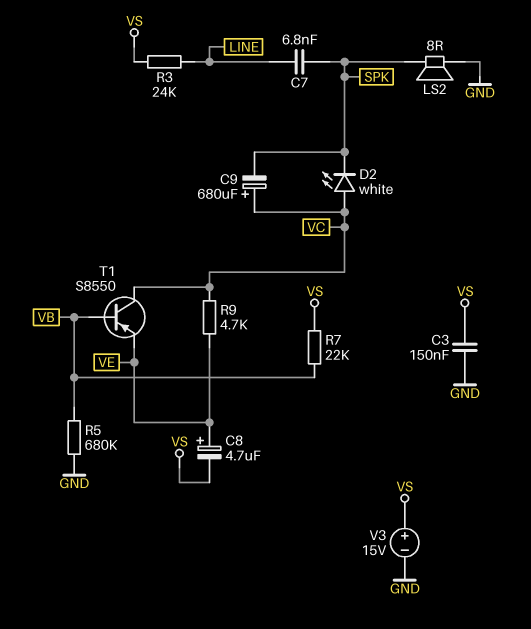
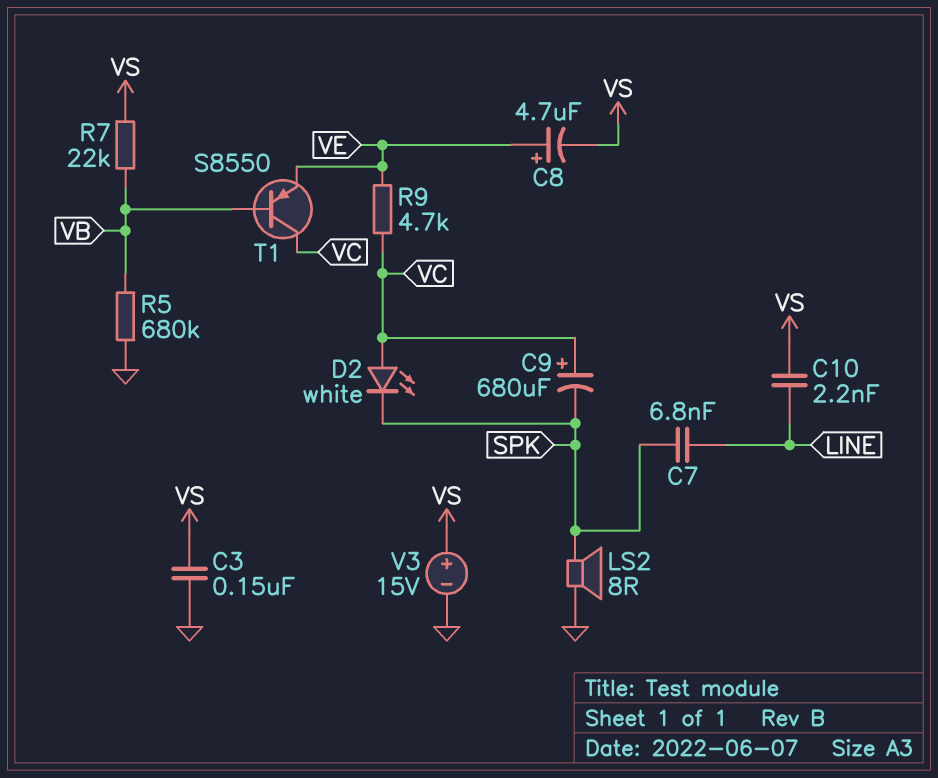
C10: none -> 2.2nF (LINE, VS)
R3: 24k (LINE, VS) -> none

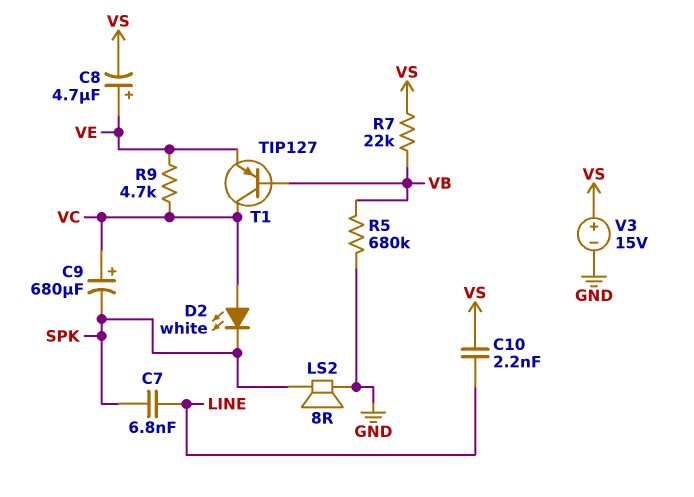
C3: 150nF (GND, VS) -> none
T1: PNP S8550 (B VB, C VC, E VE) -> PNP TIP127 (B VB, C VC, E VE)

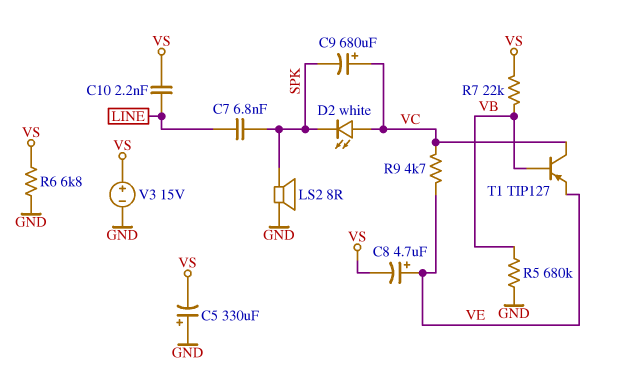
C5: none -> 330uF (plus GND, minus VS)
R6: none -> 6.8k (GND, VS)

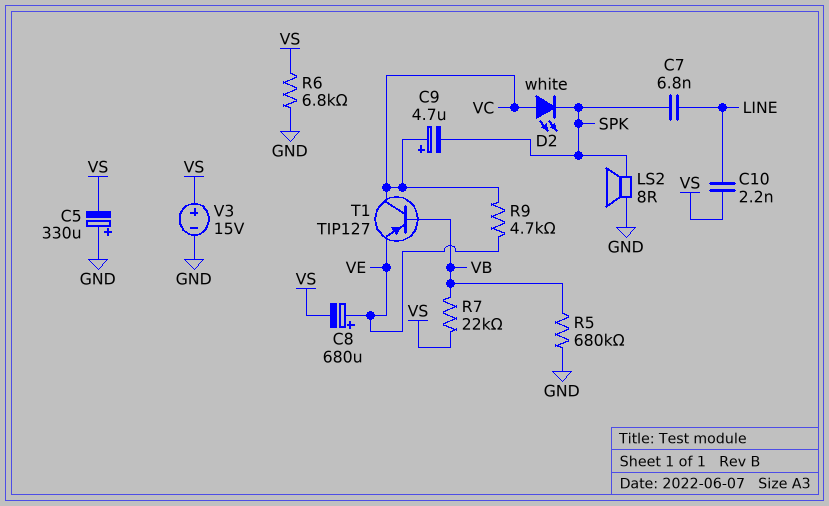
C8: 4.7uF (plus VE, minus VS) -> 680uF (plus VE, minus VS)
C9: 680uF (plus VC, minus SPK) -> 4.7uF (plus VC, minus SPK)

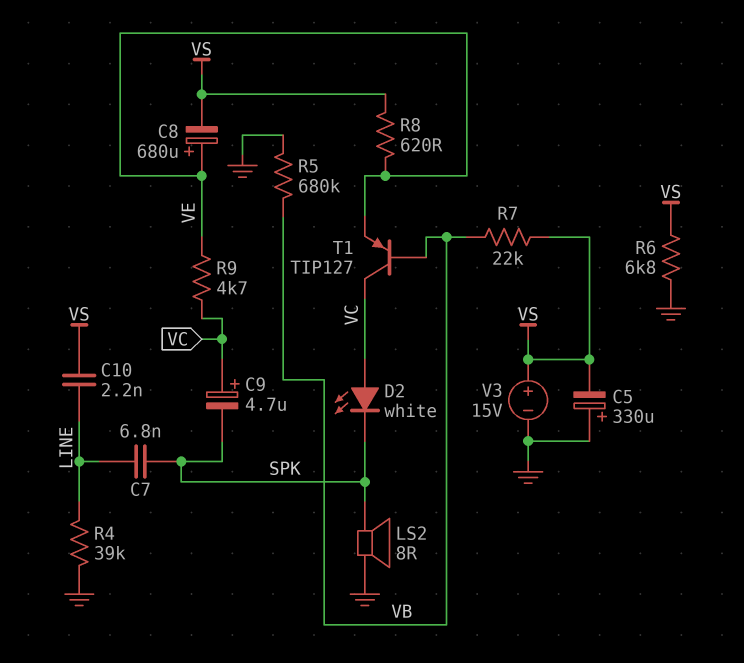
R4: none -> 39k (GND, LINE)
R8: none -> 620 (VE, VS)

